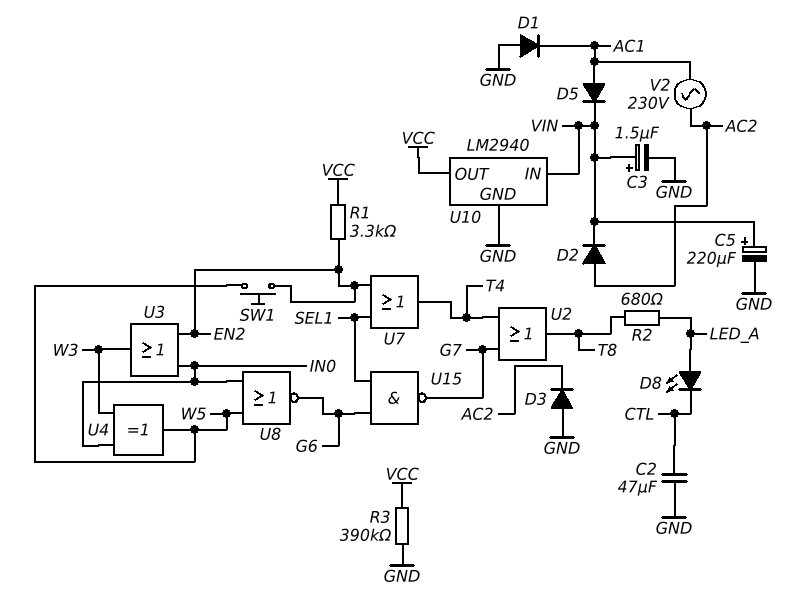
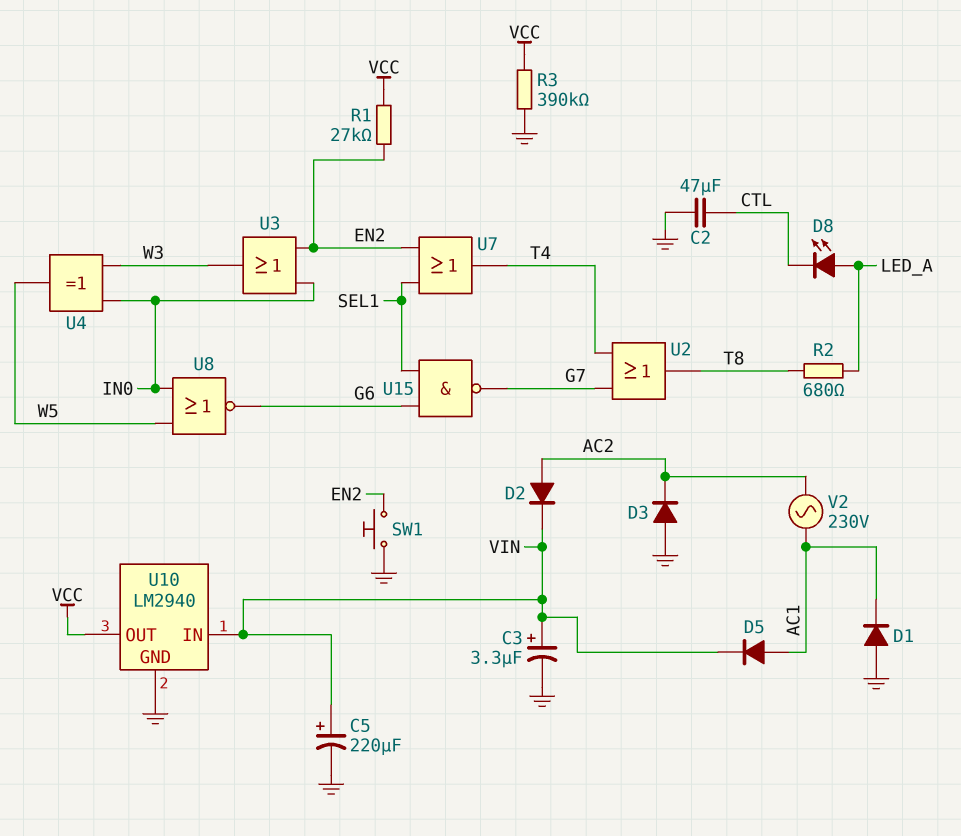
C3: 1.5uF (plus VIN, minus GND) -> 3.3uF (plus VIN, minus GND)
R1: 3.3k (EN2, VCC) -> 27k (EN2, VCC)
SW1: button (EN2, W5) -> button (EN2, GND)

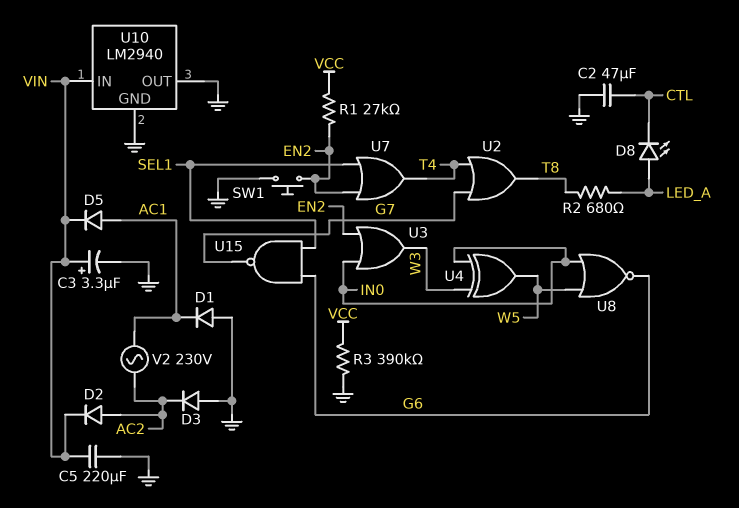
C5: 220uF (plus VIN, minus GND) -> 220uF (GND, VIN)
U10 pin OUT: VCC -> GND

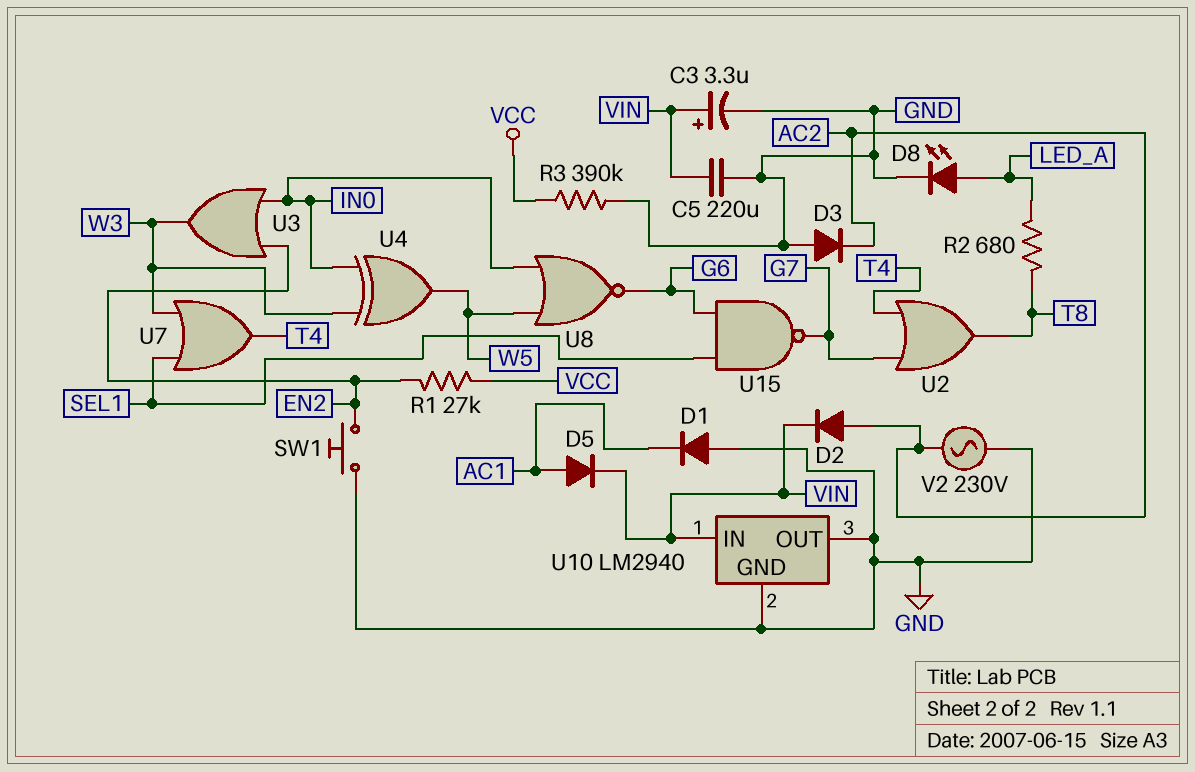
C2: 47uF (CTL, GND) -> none
D8: LED (A LED_A, K CTL) -> LED (A LED_A, K GND)
U7: OR (in EN2, in SEL1, out T4) -> OR (in SEL1, in W3, out T4)
V2: AC 230V (AC1, AC2) -> AC 230V (AC2, GND)

